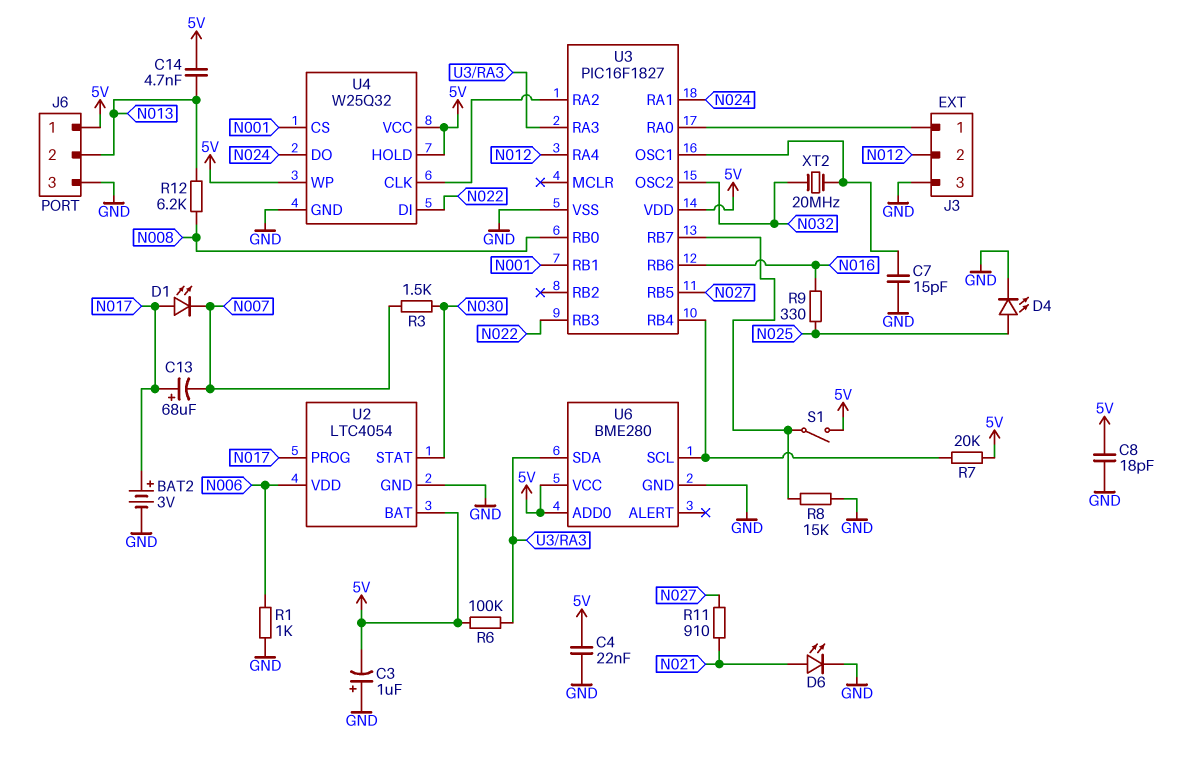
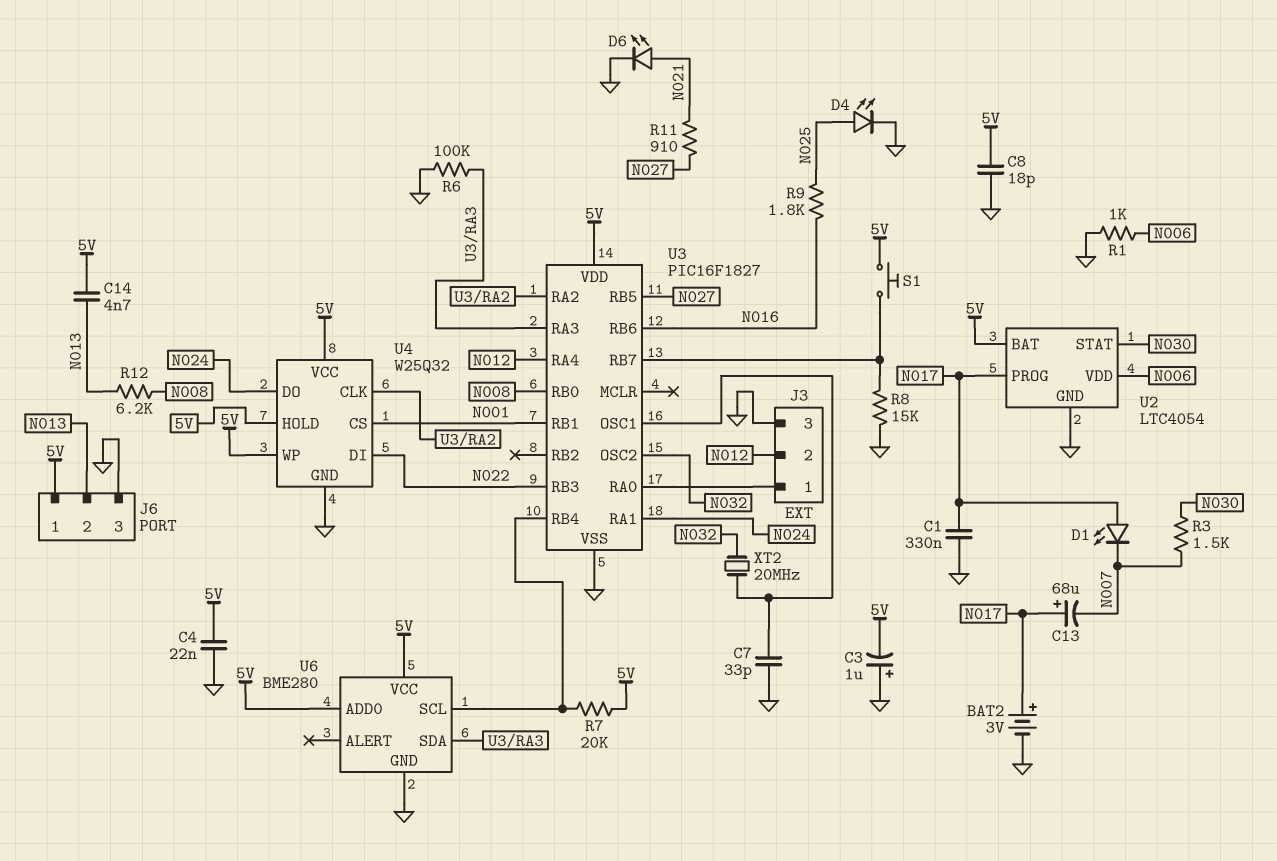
C1: none -> 330nF (GND, N017)
C7: 15pF (GND, U3/OSC1) -> 33pF (GND, U3/OSC1)
R6: 100k (5V, U3/RA3) -> 100k (GND, U3/RA3)
R9: 330 (N016, N025) -> 1.8k (N016, N025)
S1: switch (5V, U3/RB7) -> button (5V, U3/RB7)

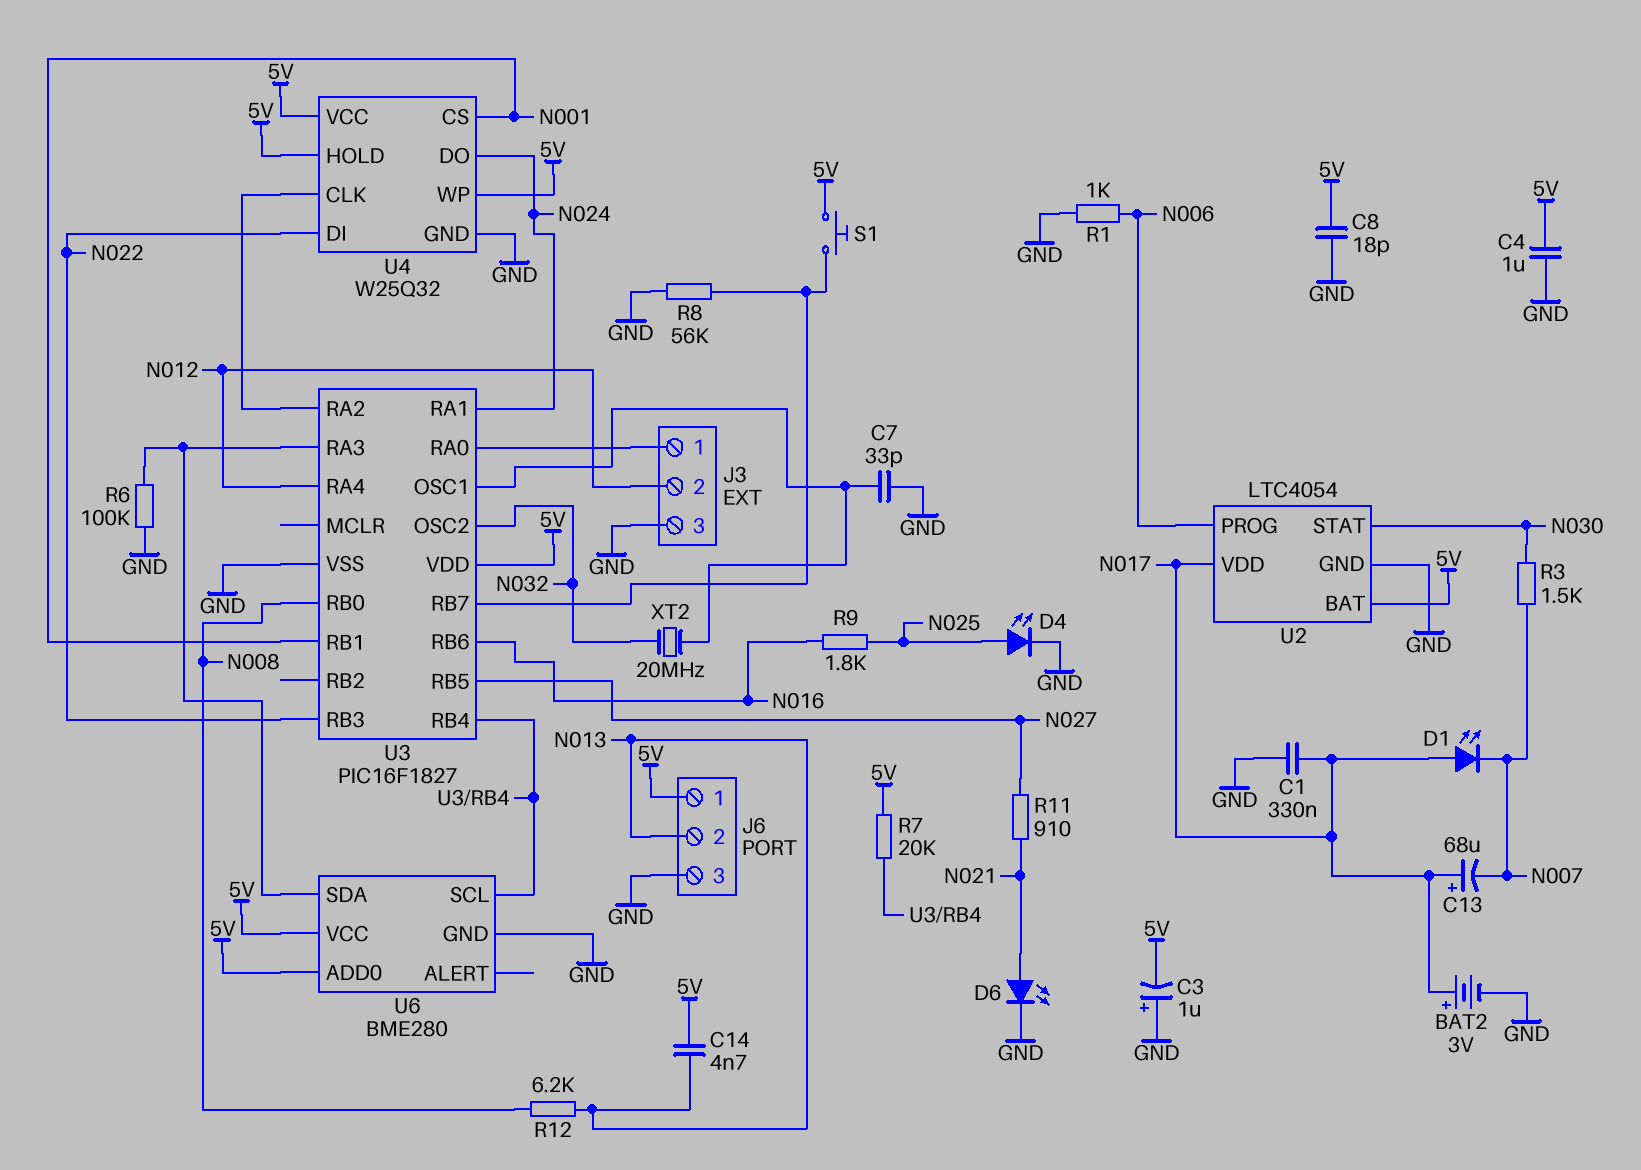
C4: 22nF (5V, GND) -> 1uF (5V, GND)
R8: 15k (GND, U3/RB7) -> 56k (GND, U3/RB7)
U2 pin PROG: N017 -> N006
U2 pin VDD: N006 -> N017

